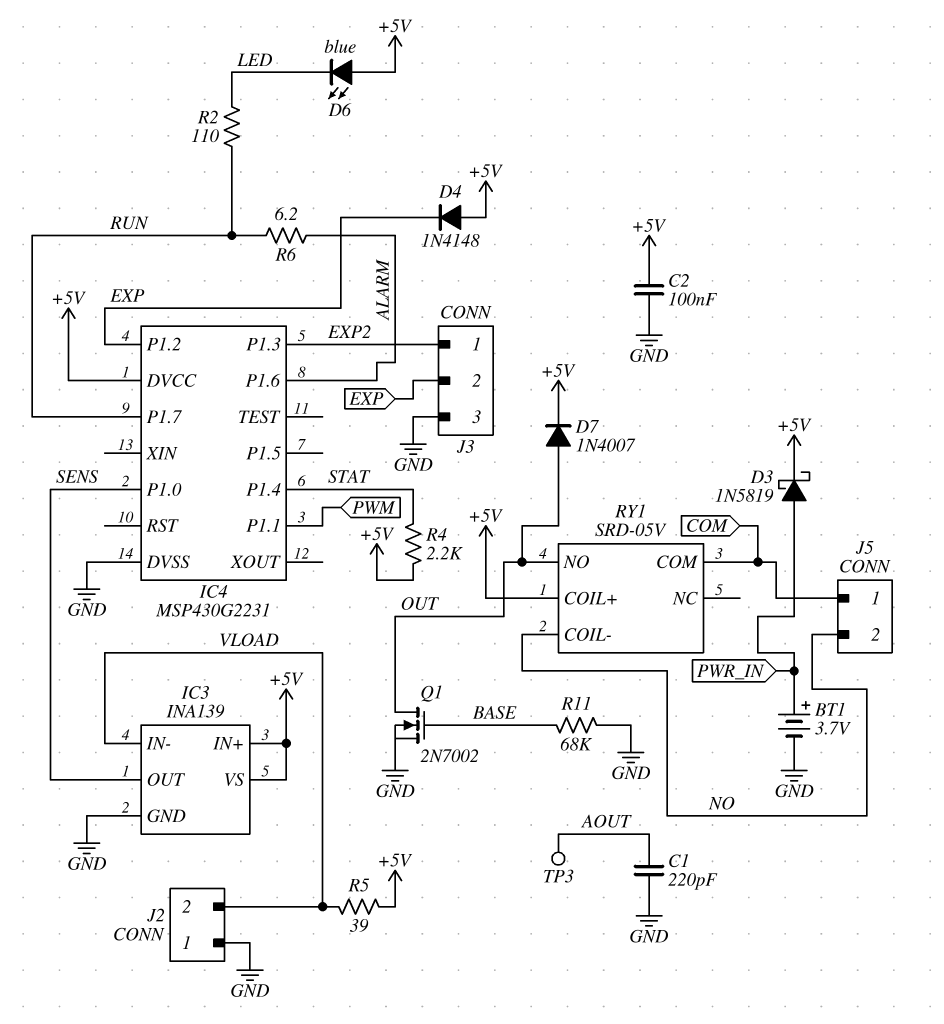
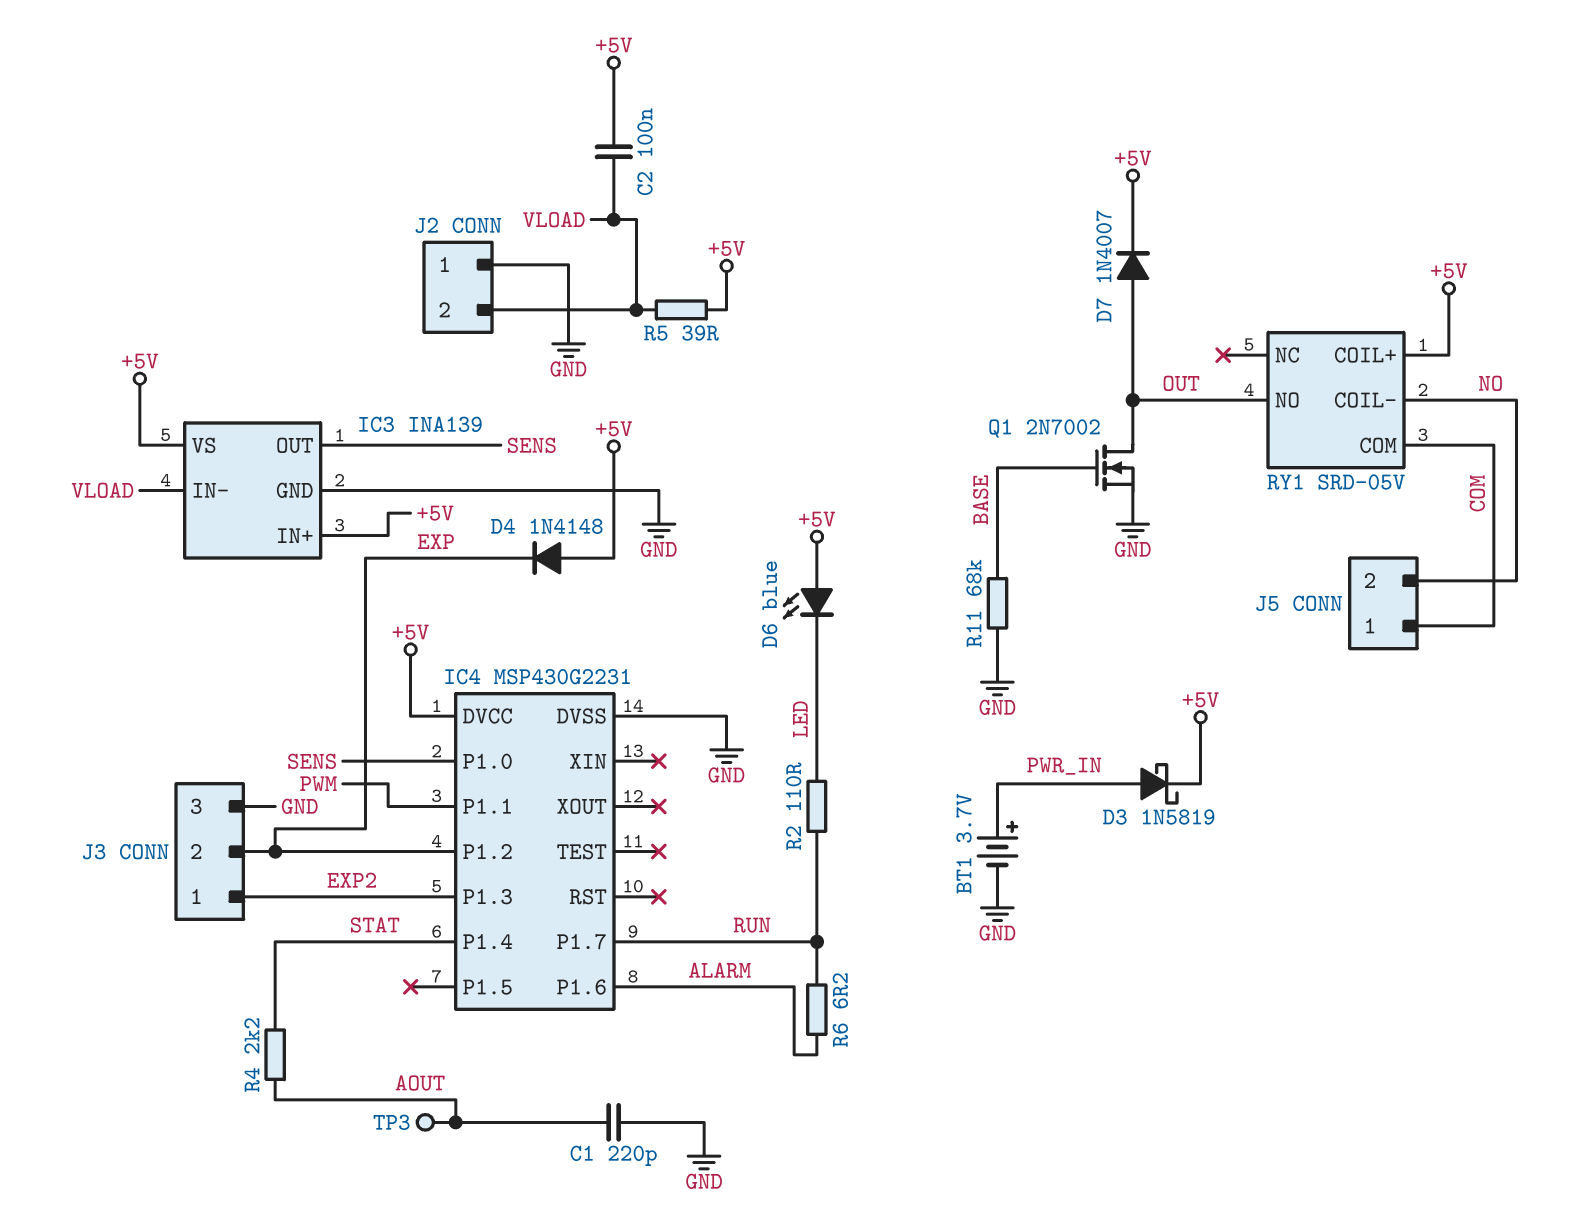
C2: 100nF (+5V, GND) -> 100nF (+5V, VLOAD)
R4: 2.2k (+5V, STAT) -> 2.2k (AOUT, STAT)

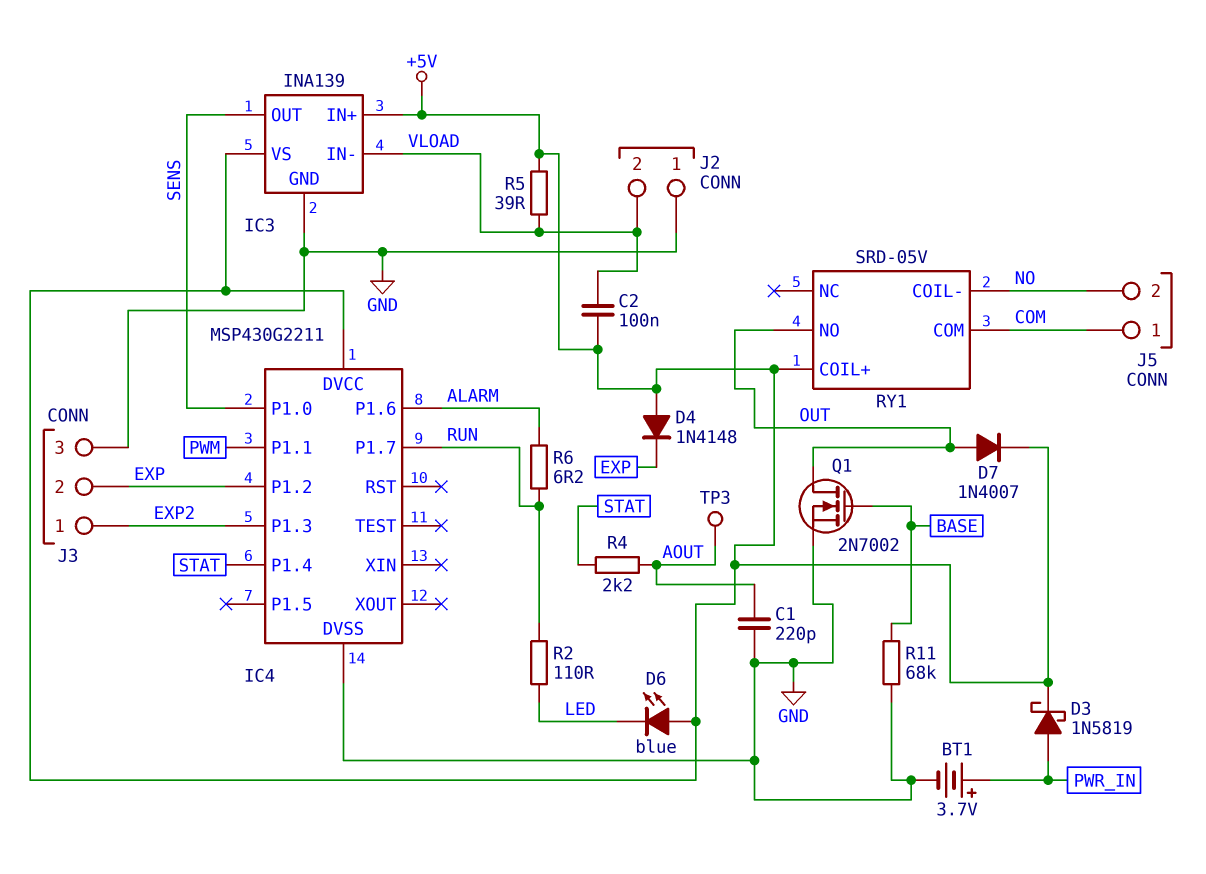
IC4: MSP430G2231 -> MSP430G2211

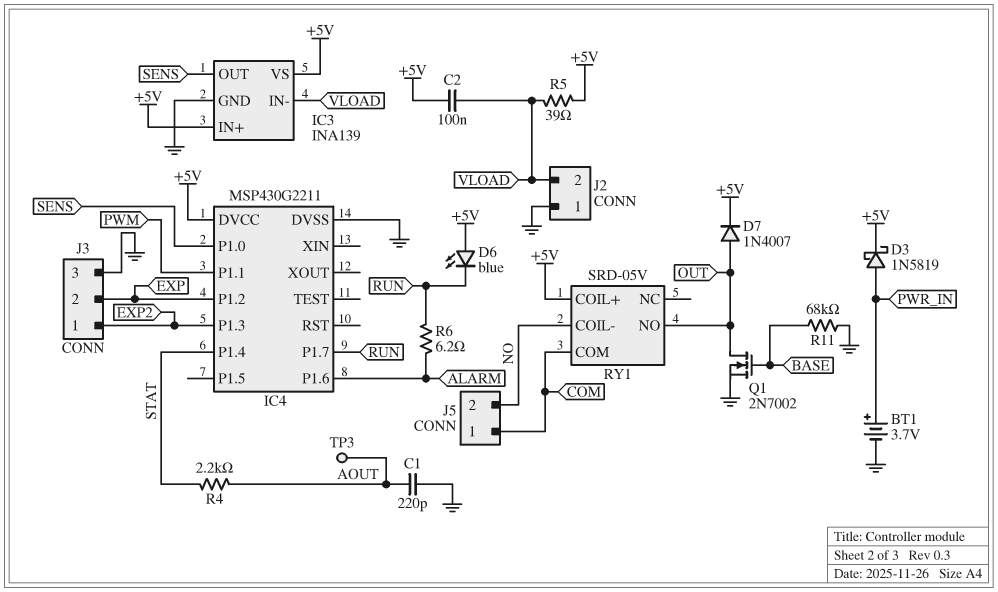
D4: diode 1N4148 (A +5V, K EXP) -> none
D6: LED blue (A +5V, K LED) -> LED blue (A +5V, K RUN)
R2: 110 (LED, RUN) -> none

